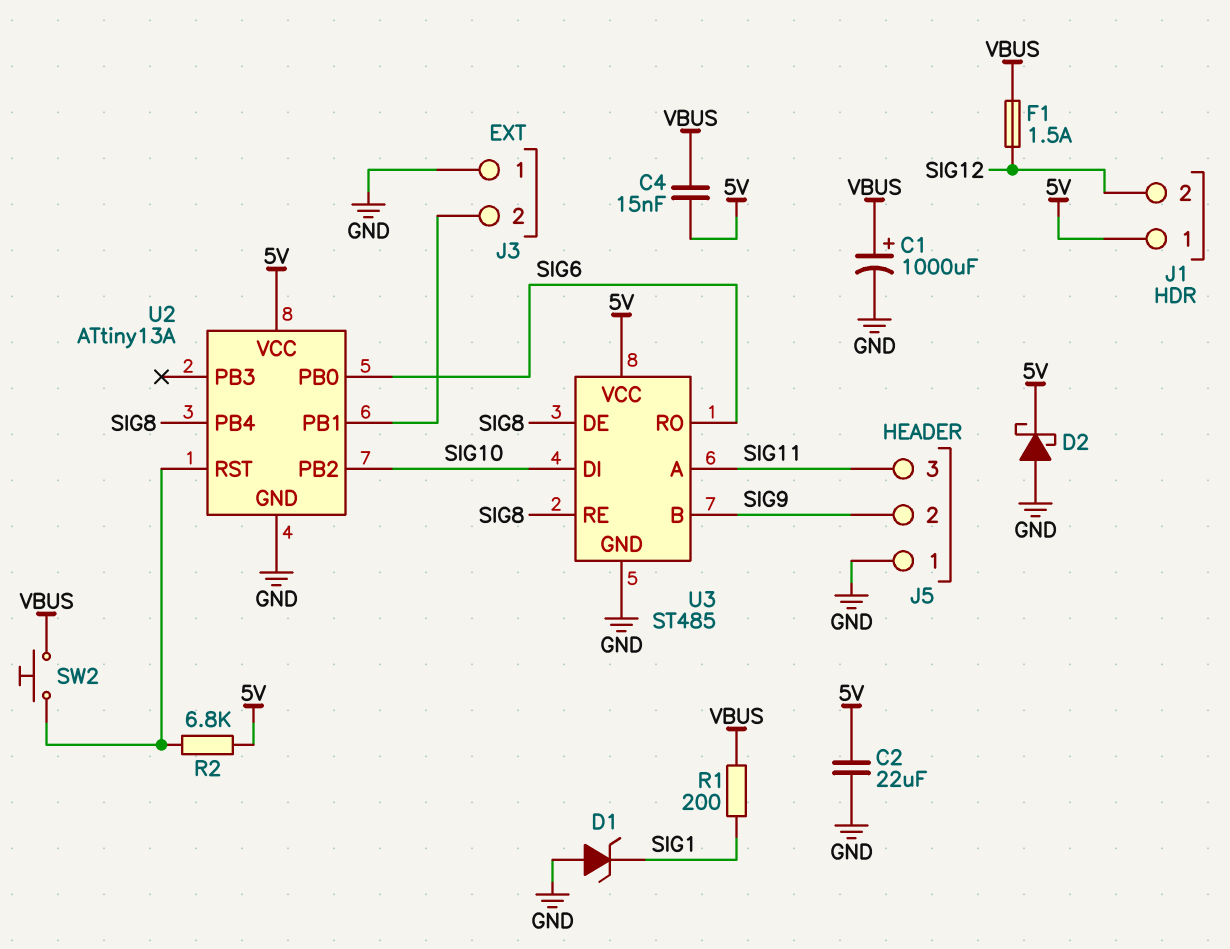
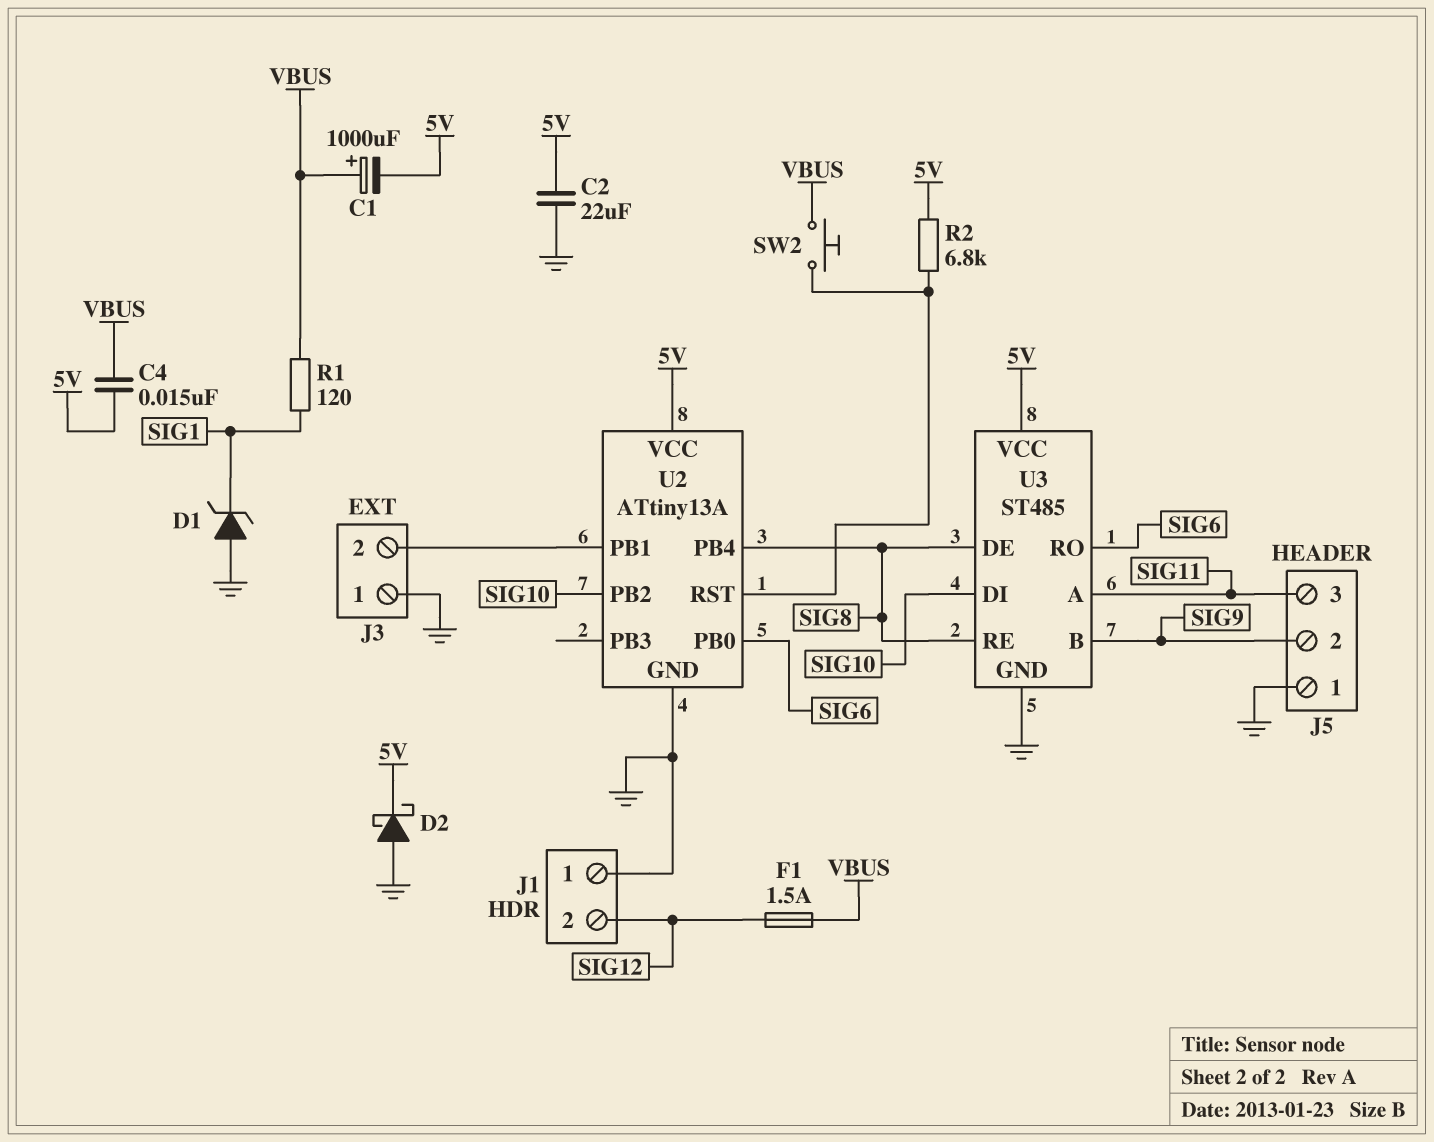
C1: 1000uF (plus VBUS, minus GND) -> 1000uF (plus VBUS, minus 5V)
J1 pin 1: 5V -> GND
R1: 200 (SIG1, VBUS) -> 120 (SIG1, VBUS)

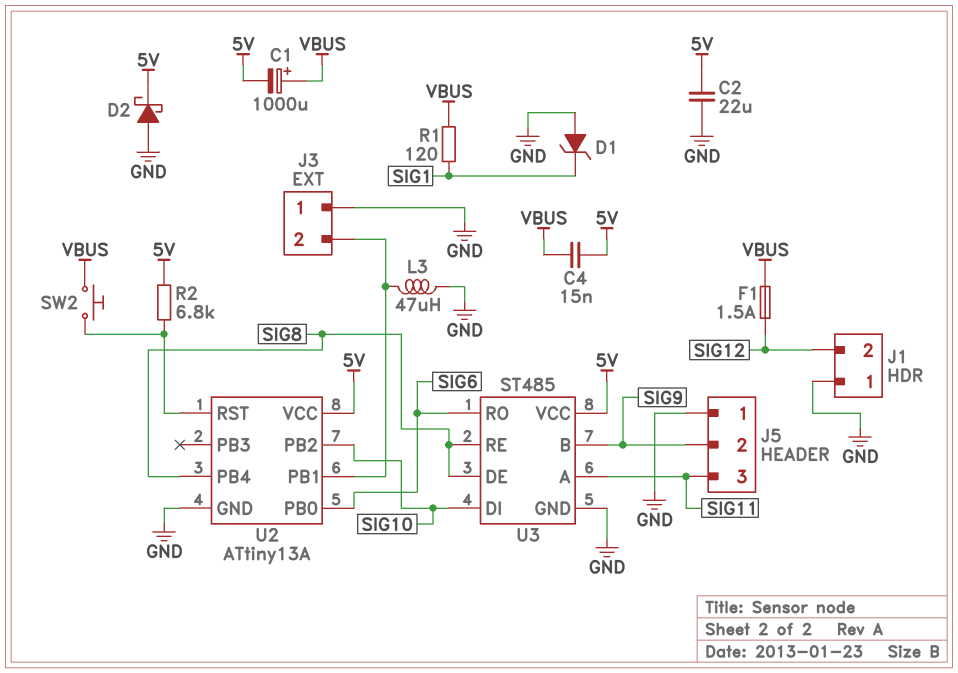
L3: none -> 47uH (GND, J3/2)

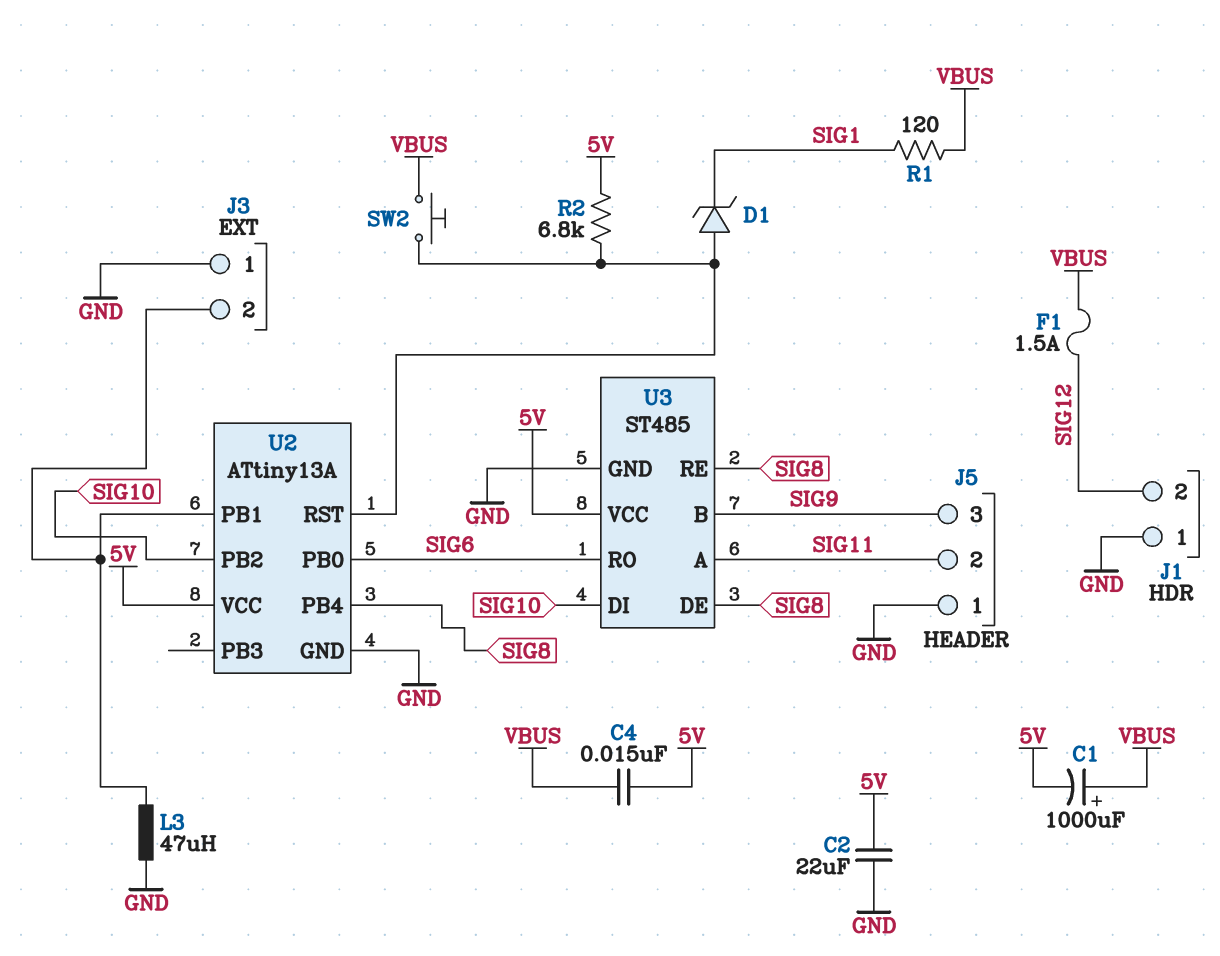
D1: zener (A GND, K SIG1) -> zener (A U2/RST, K SIG1)
D2: schottky (A GND, K 5V) -> none
J5 pin 2: SIG9 -> SIG11
J5 pin 3: SIG11 -> SIG9

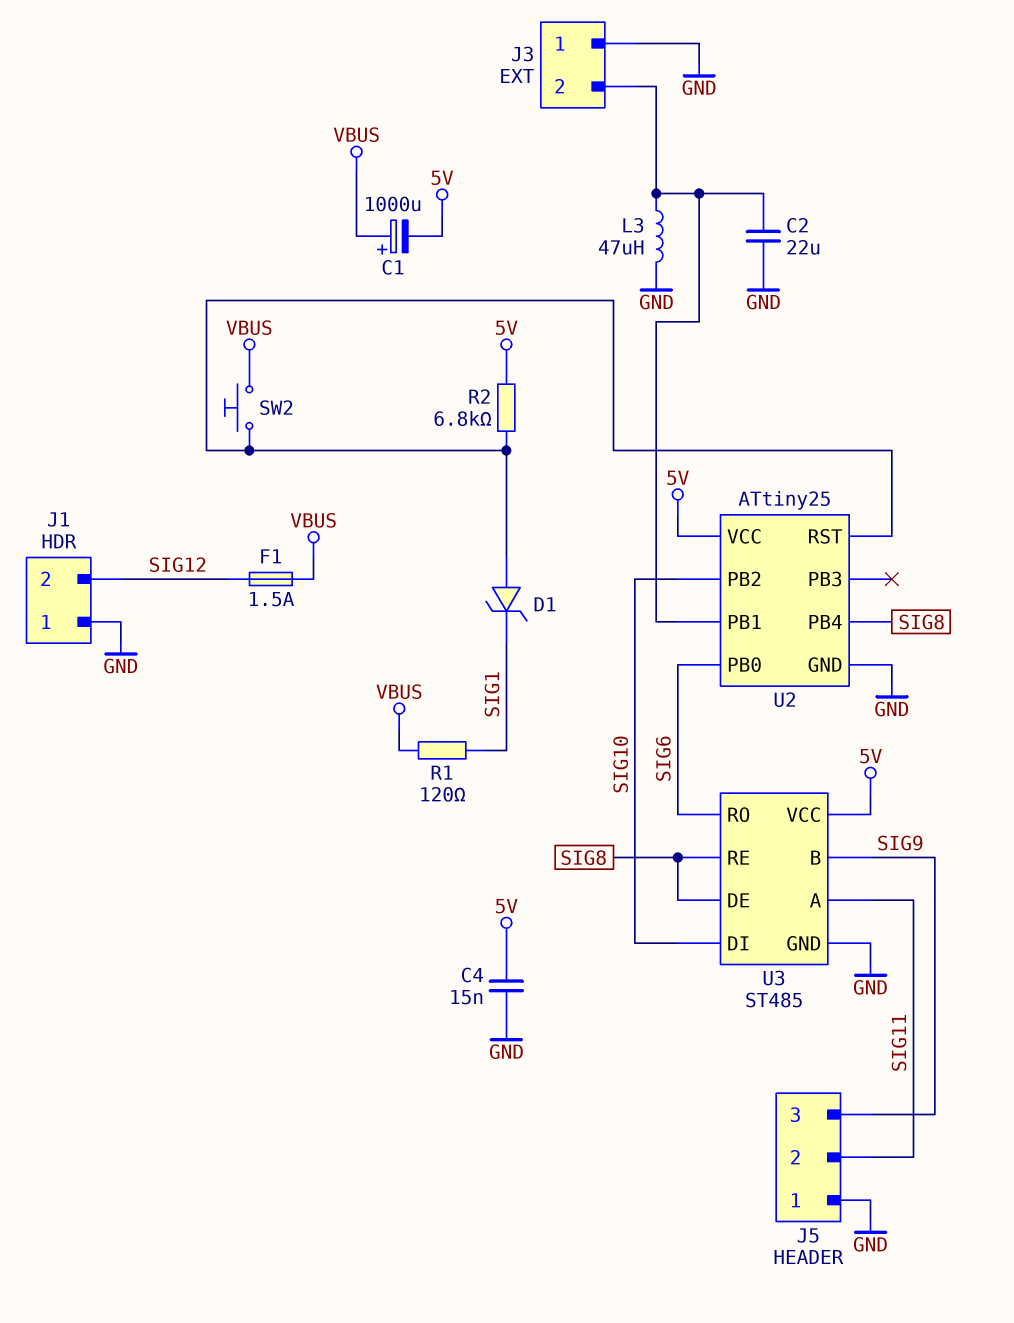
C2: 22uF (5V, GND) -> 22uF (GND, J3/2)
C4: 15nF (5V, VBUS) -> 15nF (5V, GND)
U2: ATtiny13A -> ATtiny25

